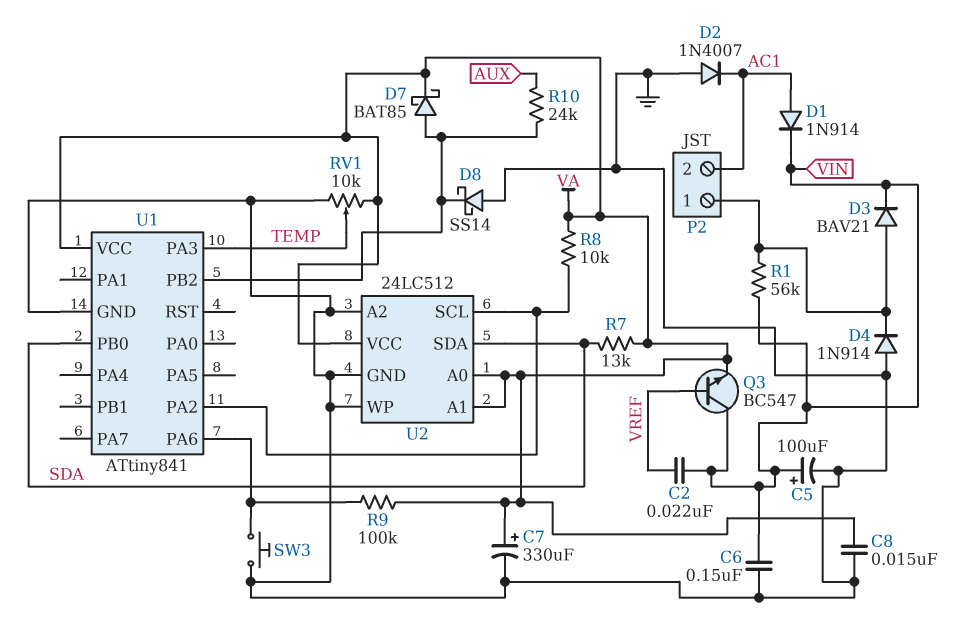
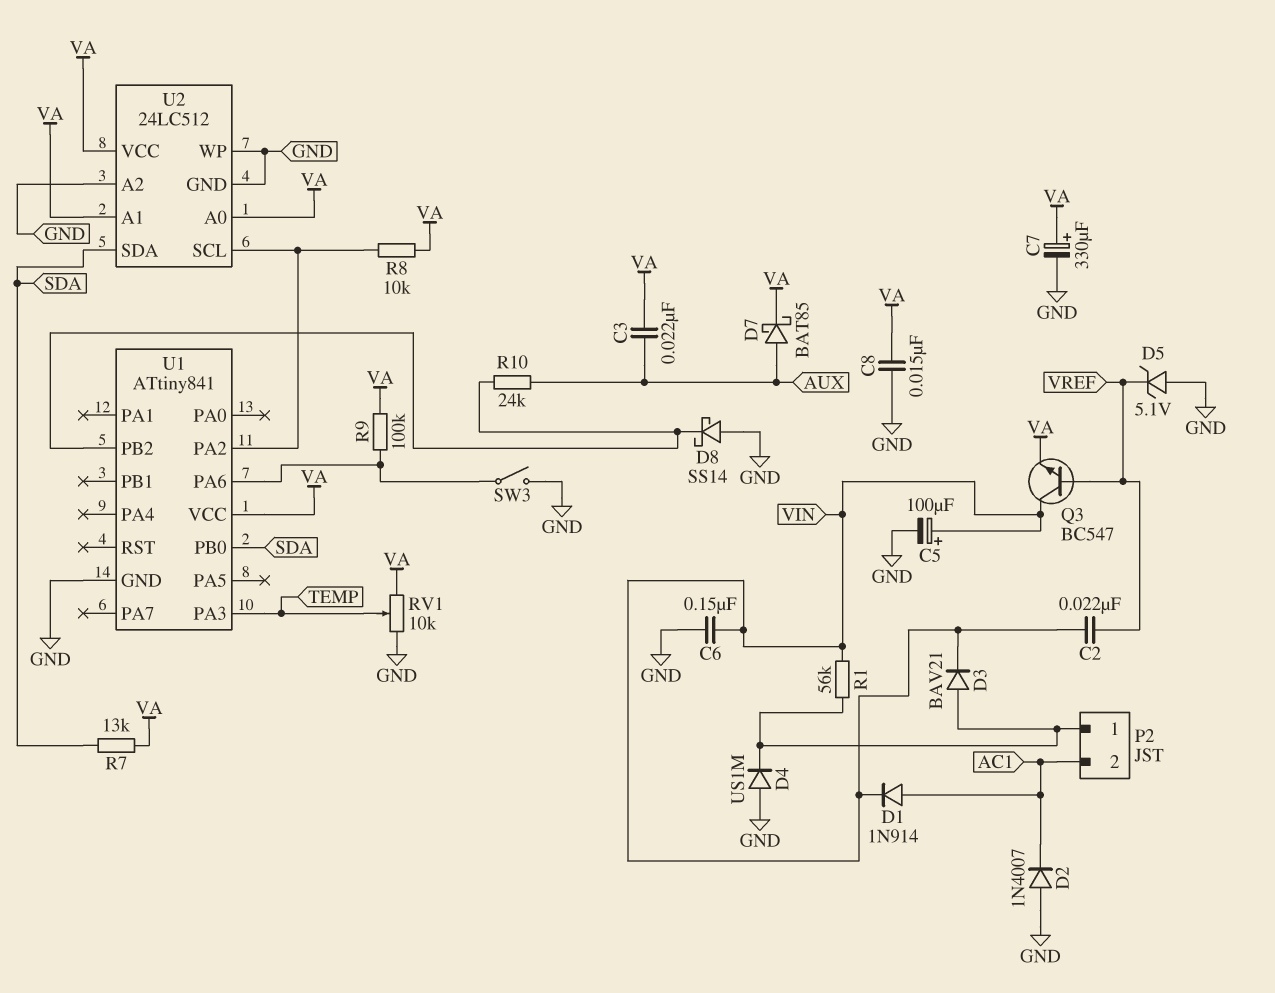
C3: none -> 22nF (AUX, VA)
D4: diode 1N914 (A GND, K P2/1) -> diode US1M (A GND, K P2/1)
D5: none -> zener 5.1V (A GND, K VREF)
D7: schottky BAT85 (A U1/PB2, K VA) -> schottky BAT85 (A AUX, K VA)
SW3: button (GND, U1/PA6) -> switch (GND, U1/PA6)

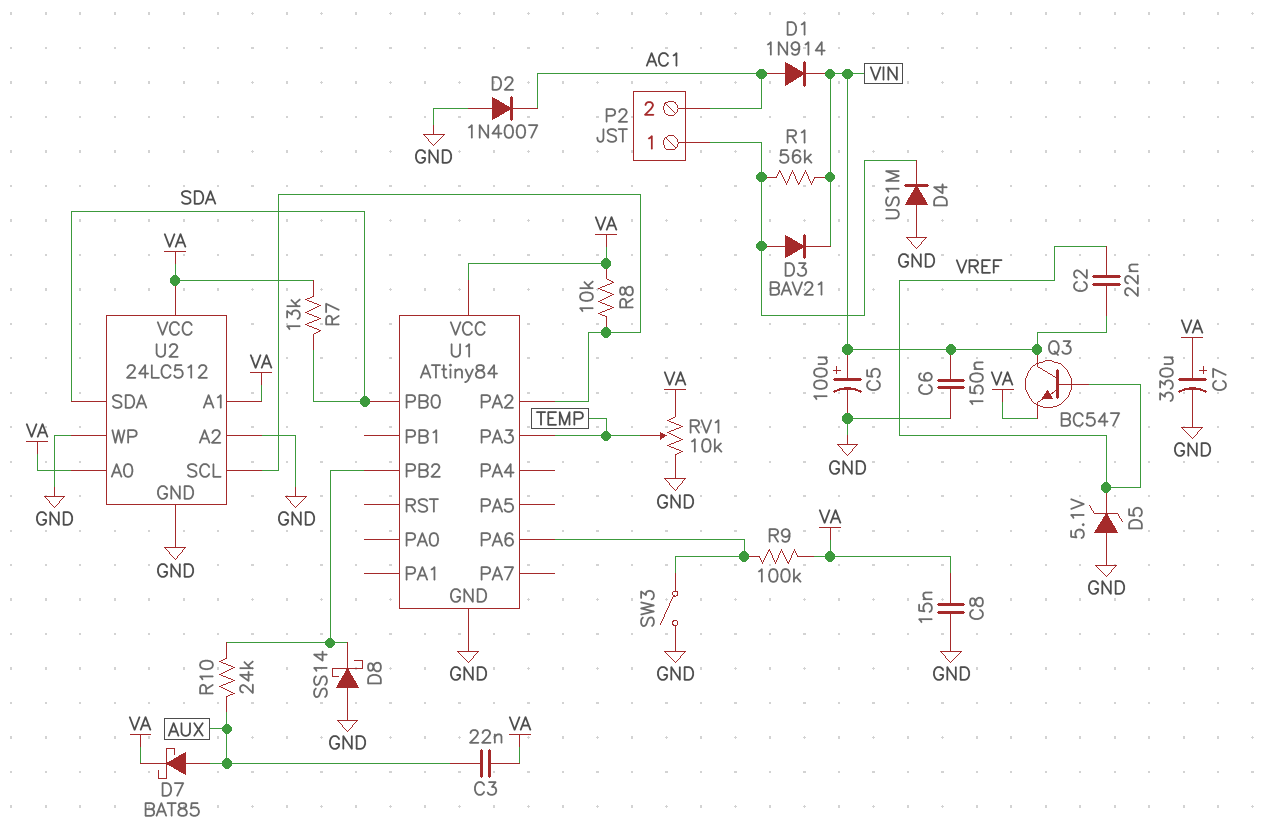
U1: ATtiny841 -> ATtiny84

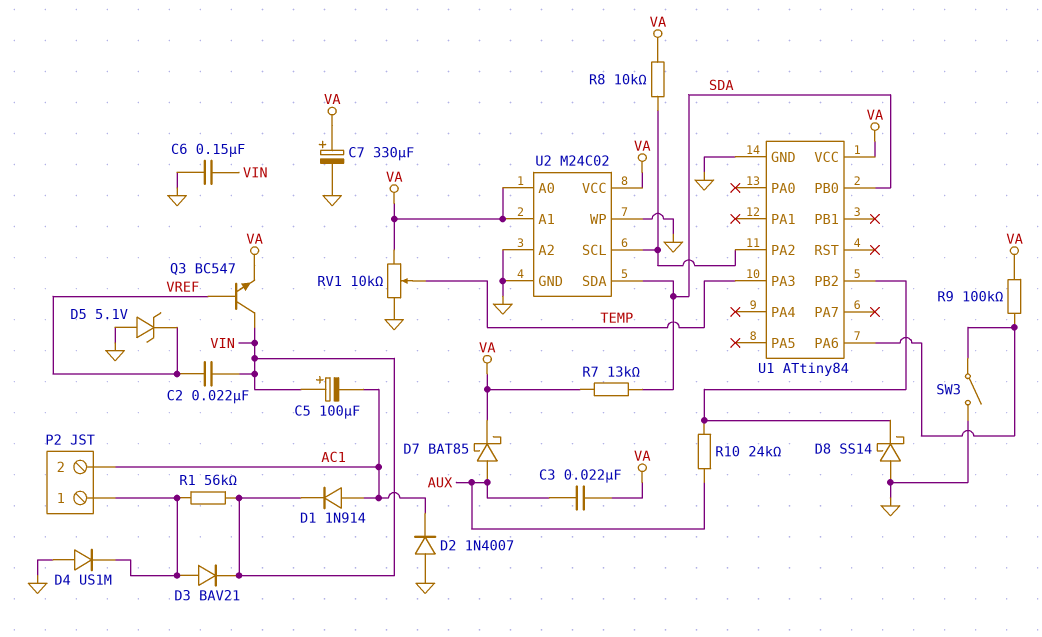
C5: 100uF (plus VIN, minus GND) -> 100uF (plus VIN, minus AC1)
C8: 15nF (GND, VA) -> none
U2: 24LC512 -> M24C02

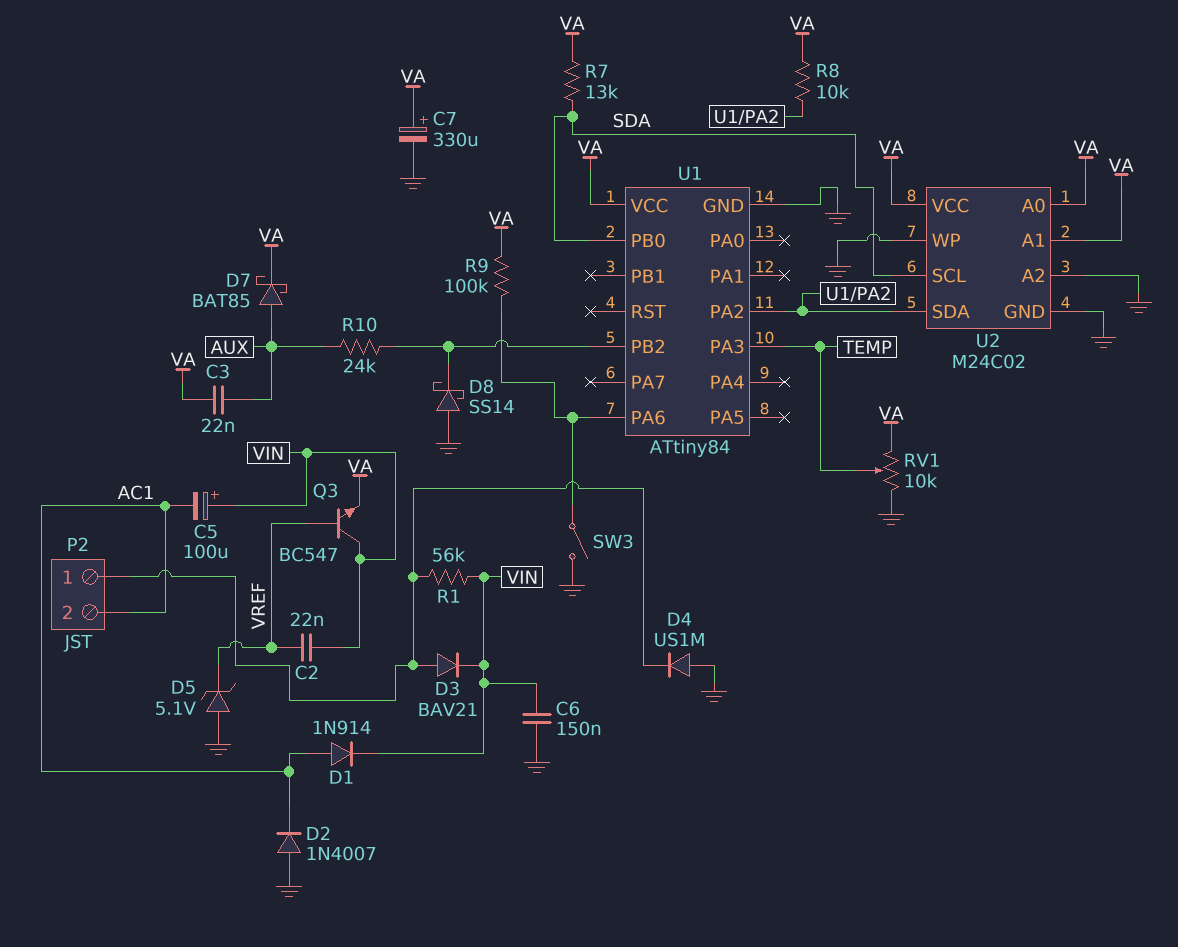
U2 pin SCL: U1/PA2 -> SDA
U2 pin SDA: SDA -> U1/PA2

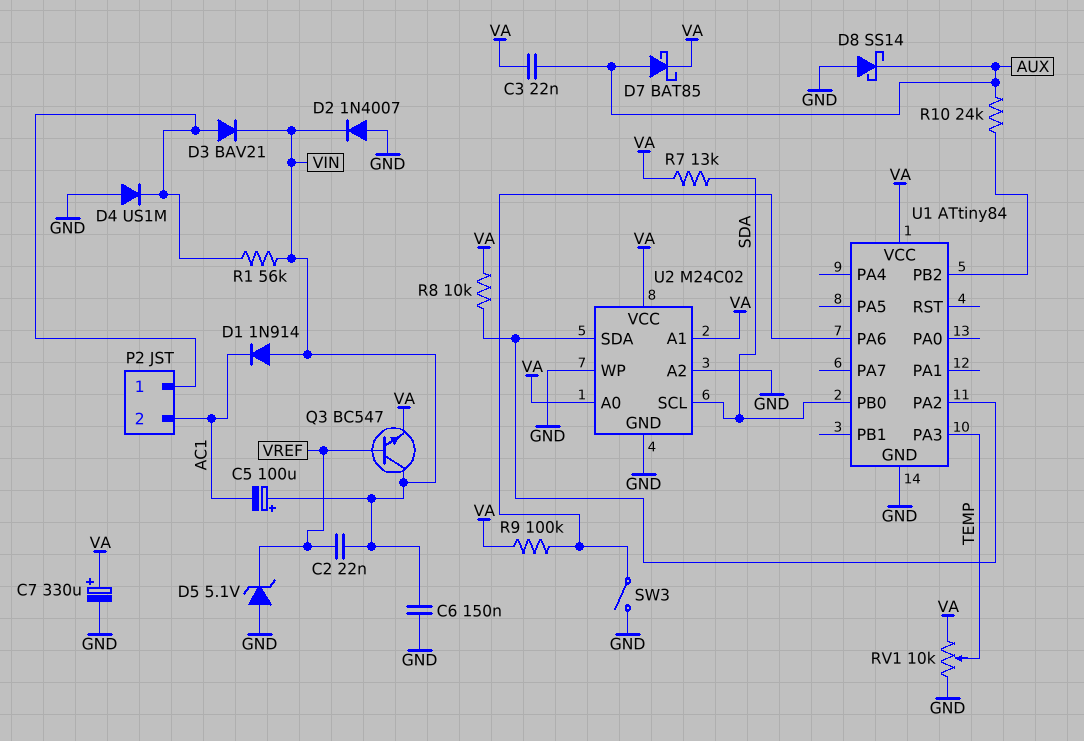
D1: diode 1N914 (A AC1, K VIN) -> diode 1N914 (A VIN, K AC1)
D2: diode 1N4007 (A GND, K AC1) -> diode 1N4007 (A GND, K VIN)
D8: schottky SS14 (A GND, K U1/PB2) -> schottky SS14 (A GND, K AUX)

